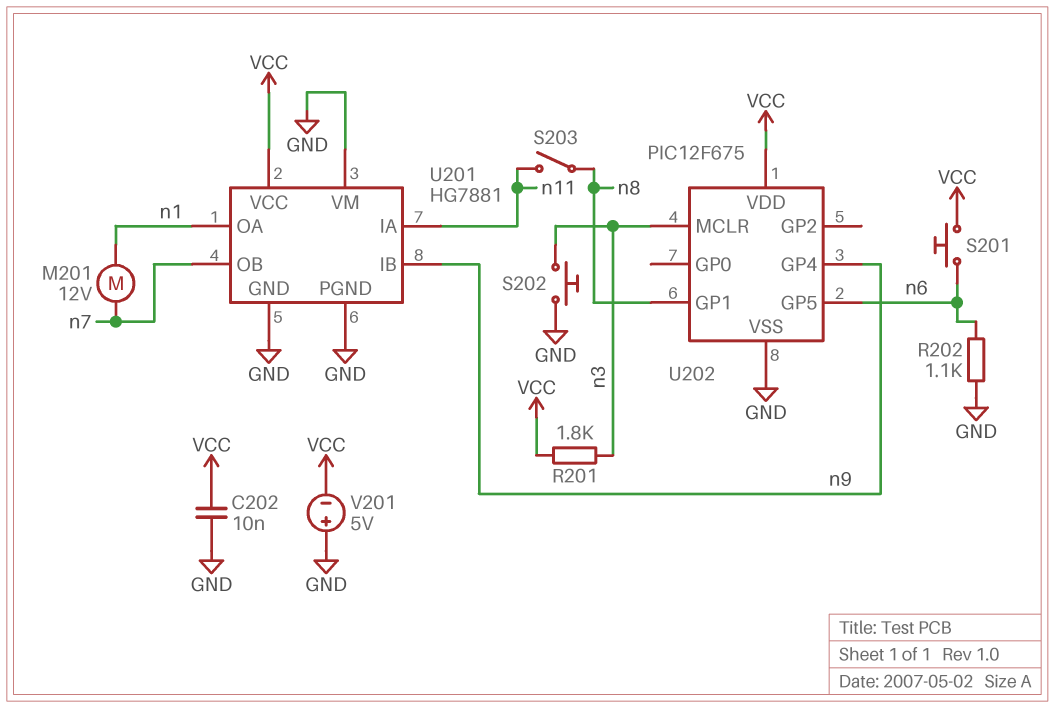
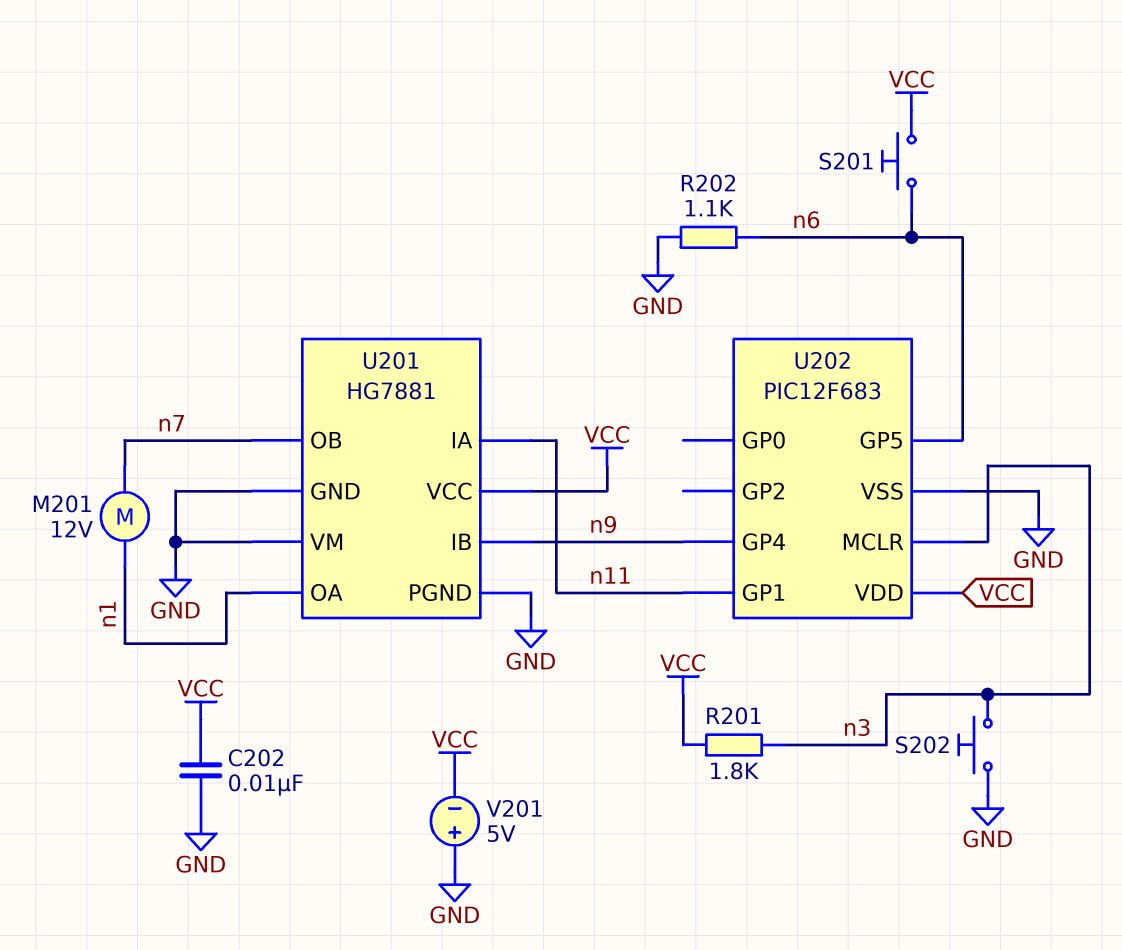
S203: switch (n8, n11) -> none
U202: PIC12F675 -> PIC12F683
U202 pin GP1: n8 -> n11

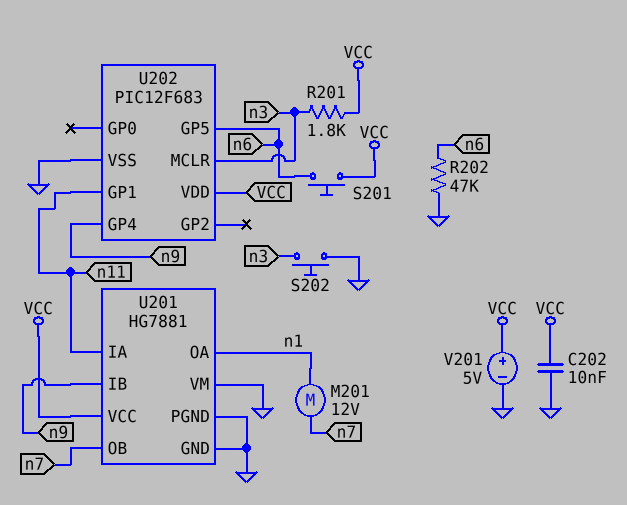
R202: 1.1k (GND, n6) -> 47k (GND, n6)
V201: 5V (plus GND, minus VCC) -> 5V (plus VCC, minus GND)

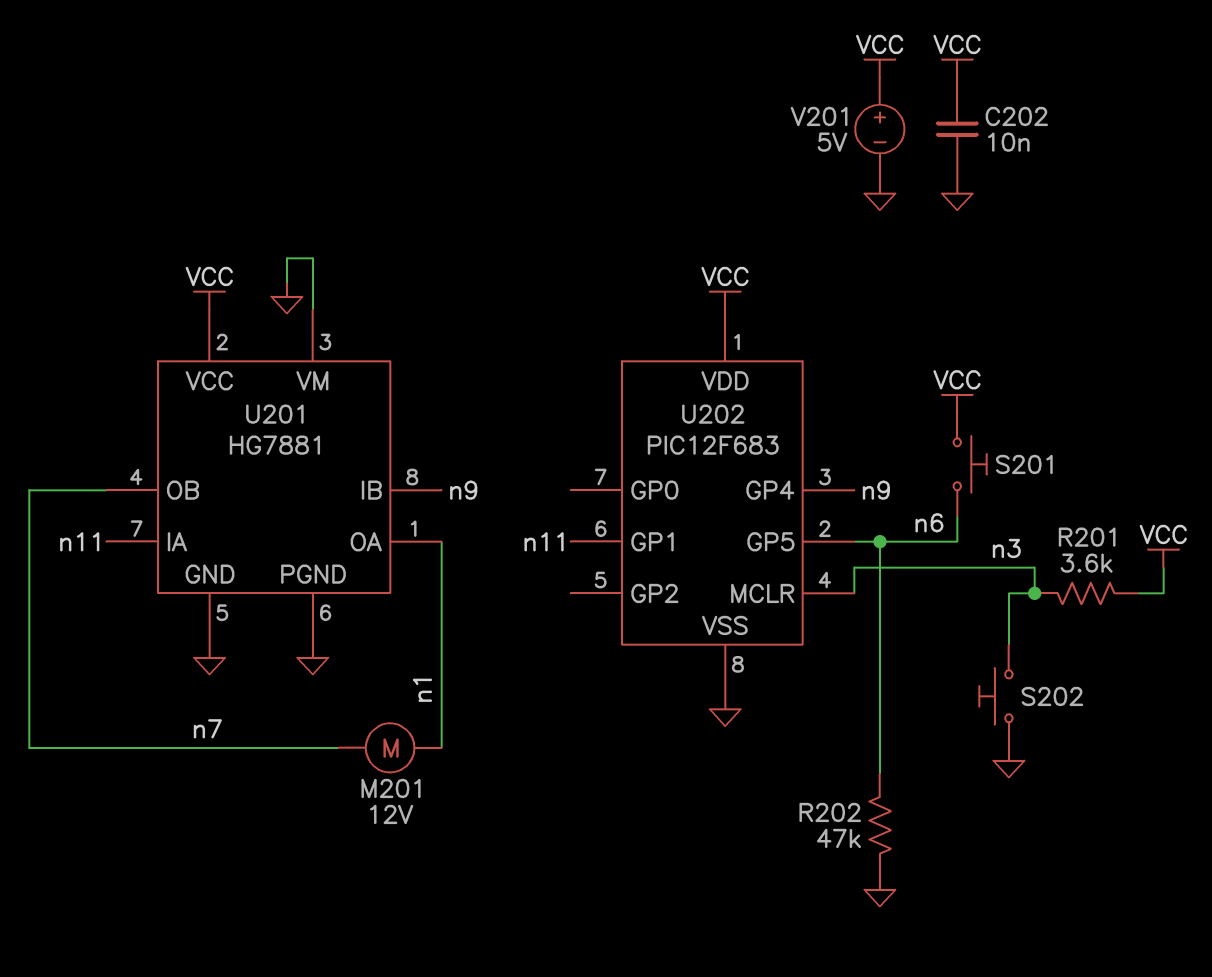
R201: 1.8k (VCC, n3) -> 3.6k (VCC, n3)

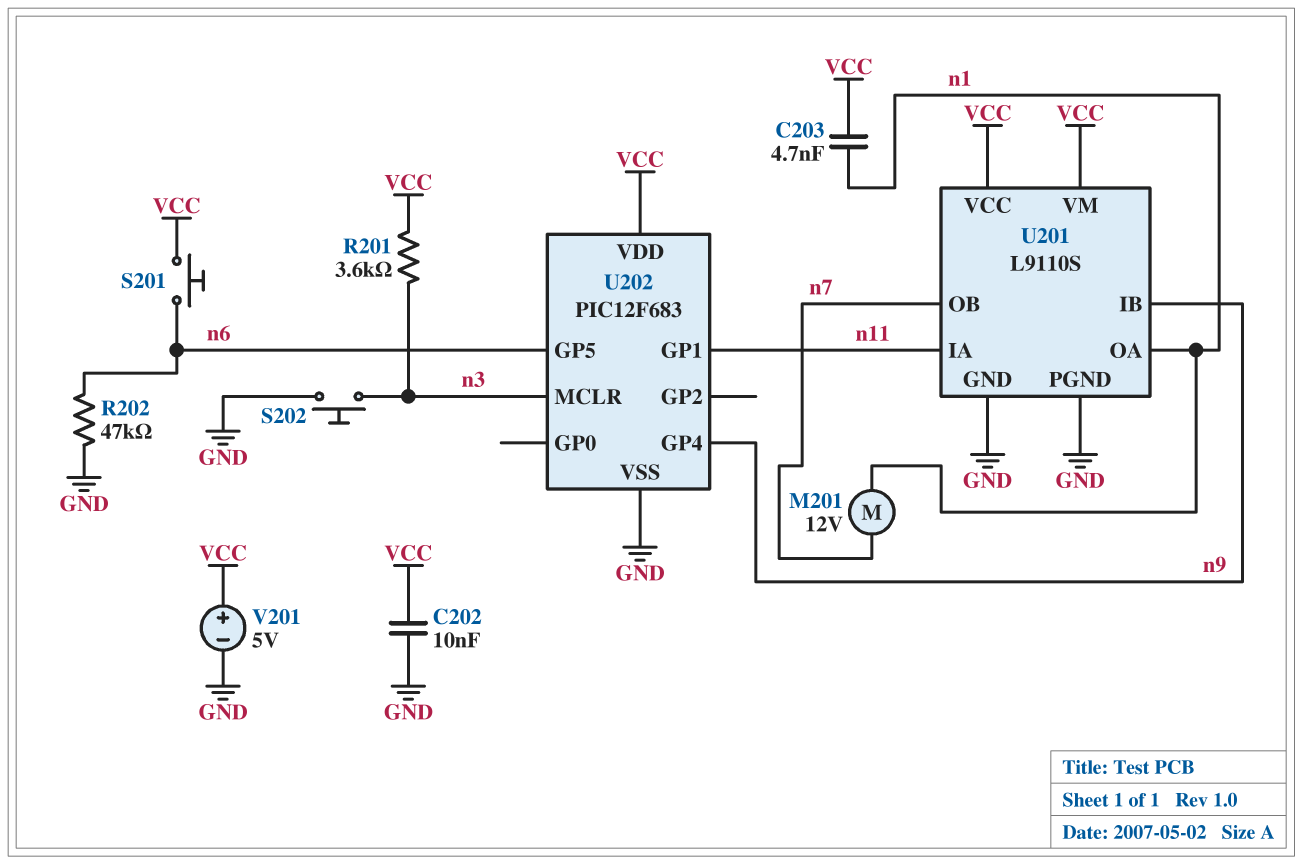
C203: none -> 4.7nF (VCC, n1)
U201: HG7881 -> L9110S
U201 pin VM: GND -> VCC

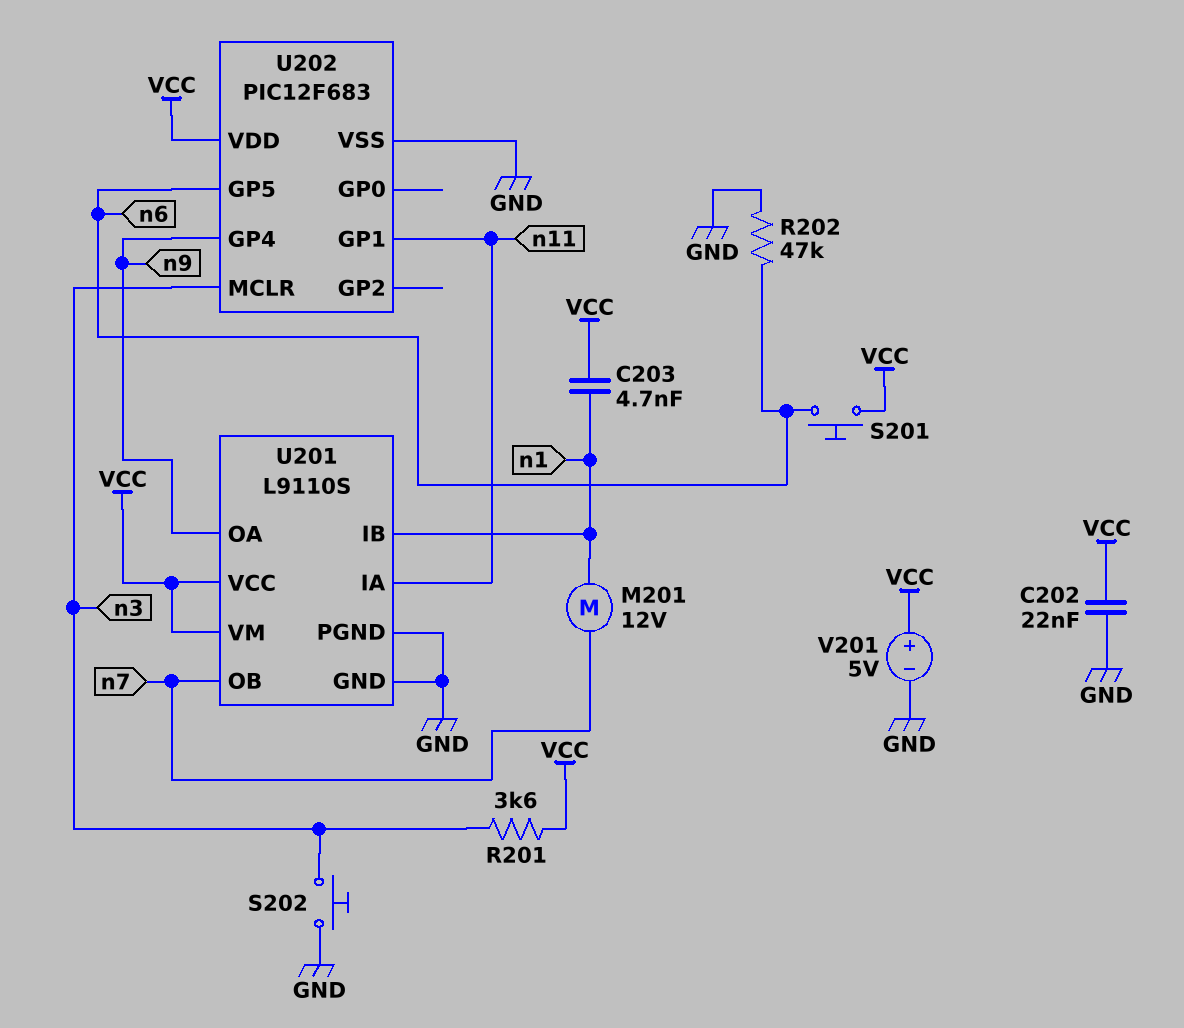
C202: 10nF (GND, VCC) -> 22nF (GND, VCC)
U201 pin IB: n9 -> n1
U201 pin OA: n1 -> n9

